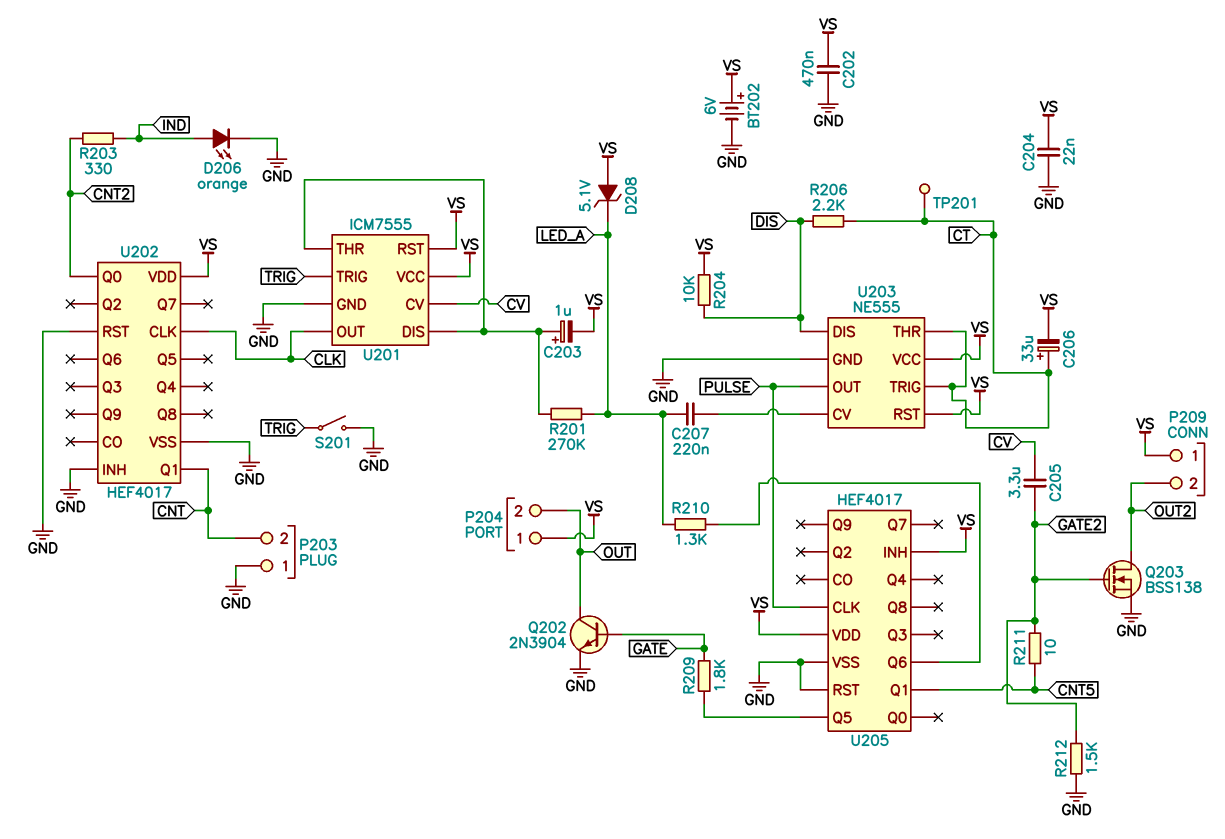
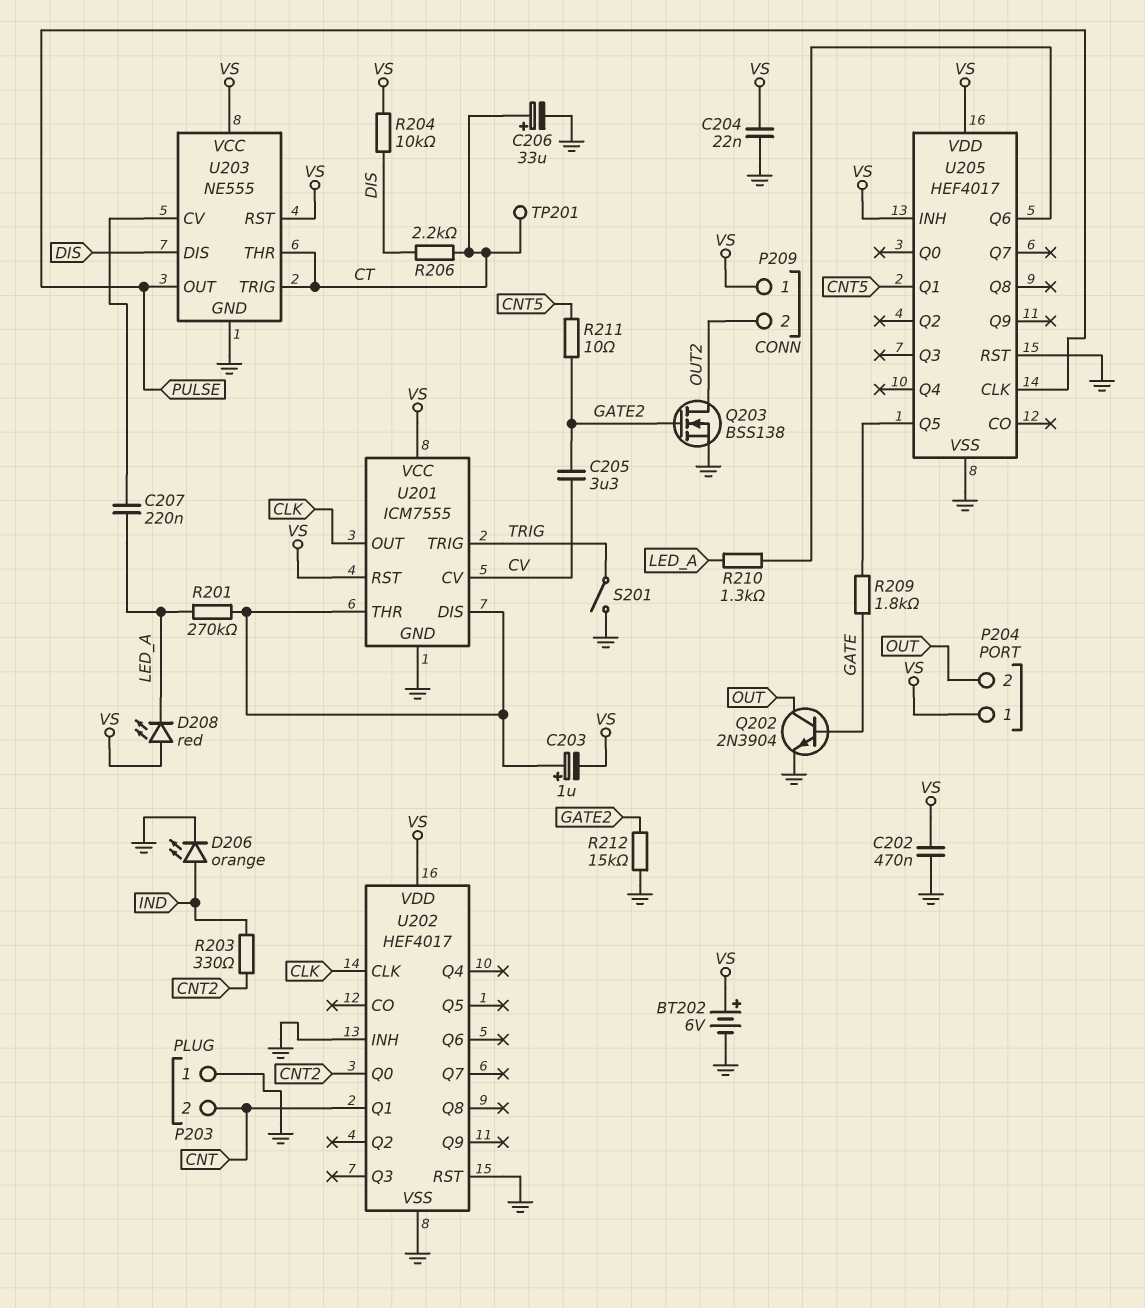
C206: 33uF (plus CT, minus VS) -> 33uF (plus CT, minus GND)
D208: zener 5.1V (A VS, K LED_A) -> LED red (A VS, K LED_A)
R212: 1.5k (GATE2, GND) -> 15k (GATE2, GND)

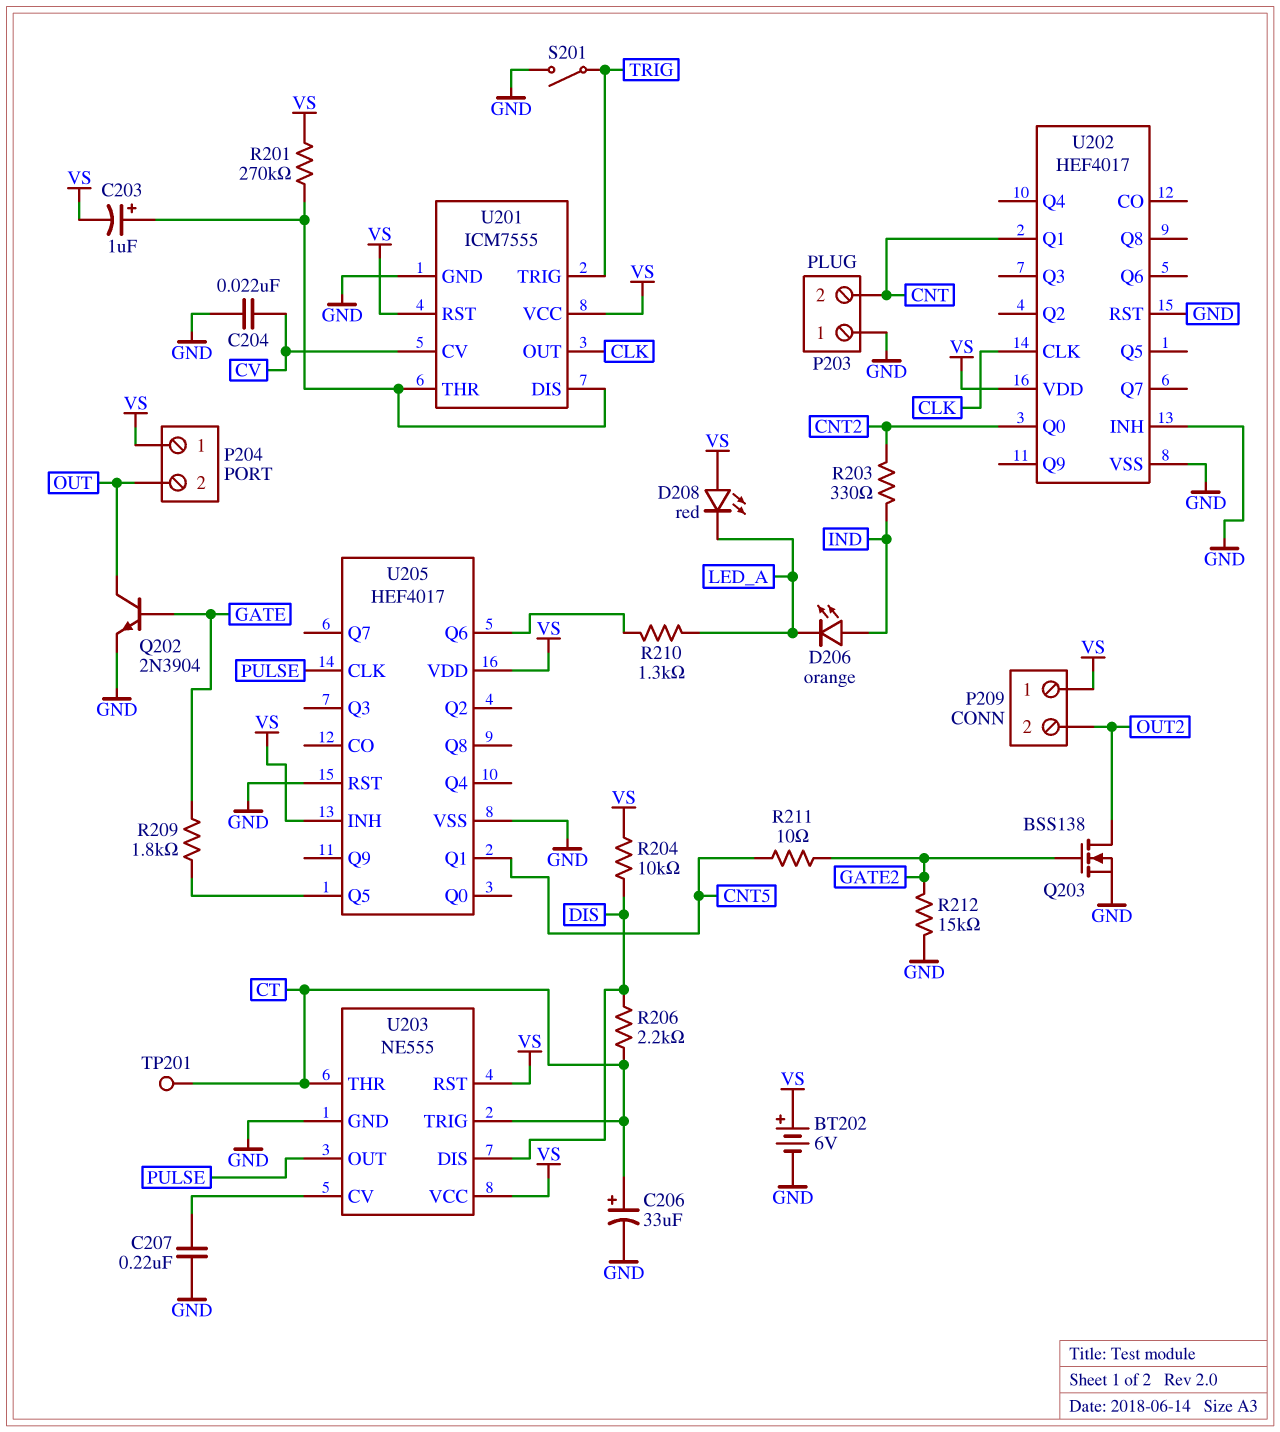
C202: 470nF (GND, VS) -> none
C204: 22nF (GND, VS) -> 22nF (CV, GND)
C205: 3.3uF (CV, GATE2) -> none
C207: 220nF (LED_A, U203/CV) -> 220nF (GND, U203/CV)
D206: LED orange (A IND, K GND) -> LED orange (A IND, K LED_A)
R201: 270k (LED_A, U201/DIS) -> 270k (U201/DIS, VS)

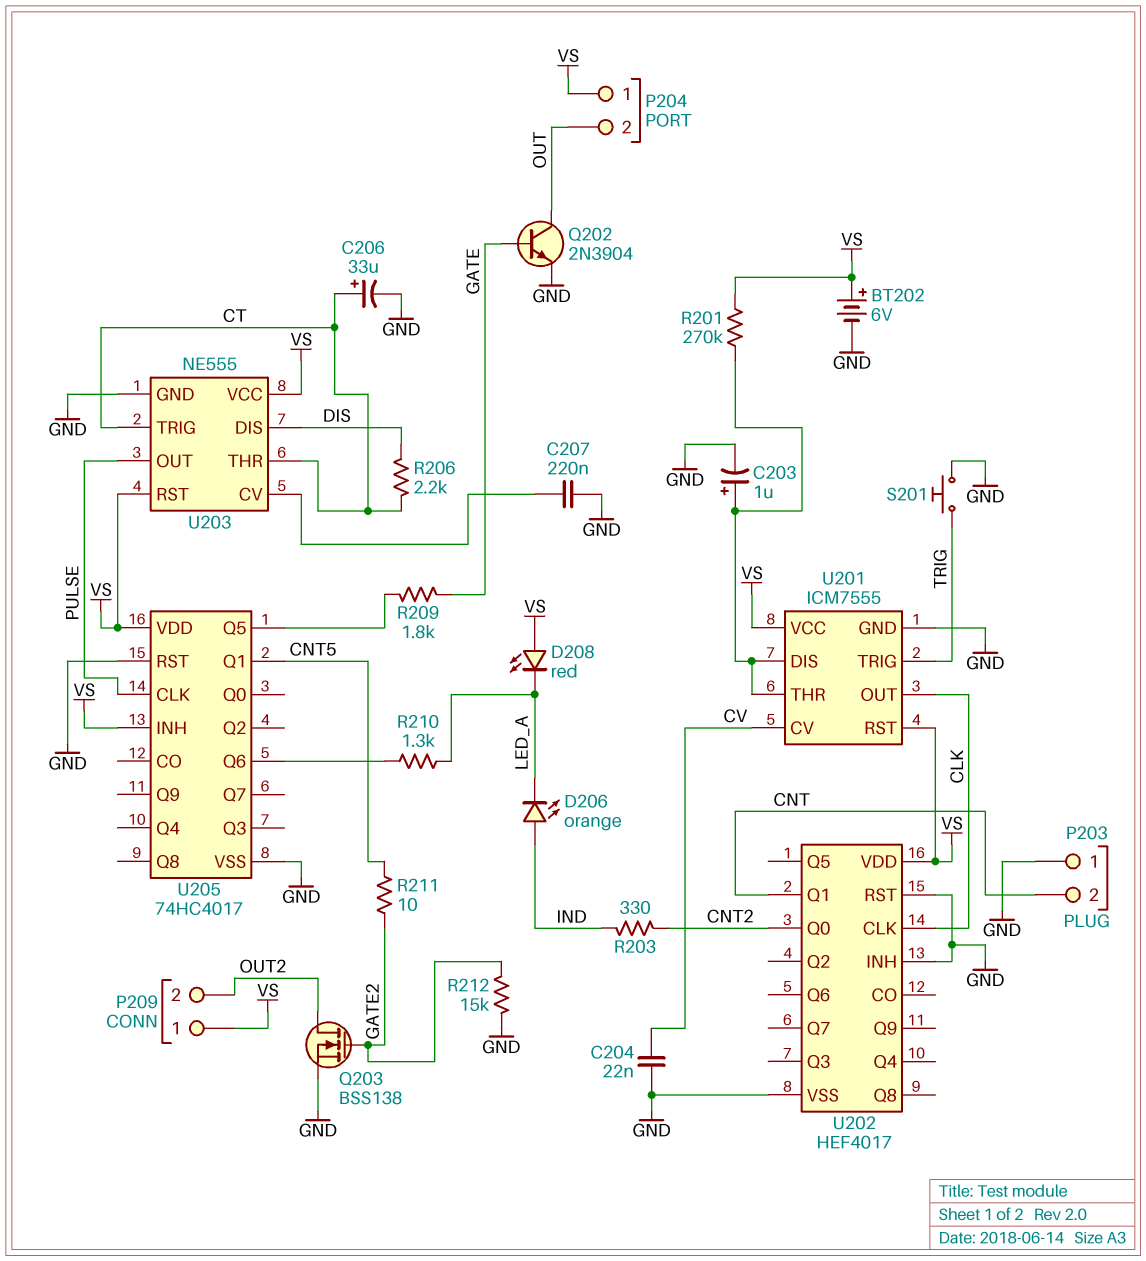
C203: 1uF (plus U201/DIS, minus VS) -> 1uF (plus U201/DIS, minus GND)
R204: 10k (DIS, VS) -> none
S201: switch (GND, TRIG) -> button (GND, TRIG)
TP201: test point (CT) -> none
U205: HEF4017 -> 74HC4017

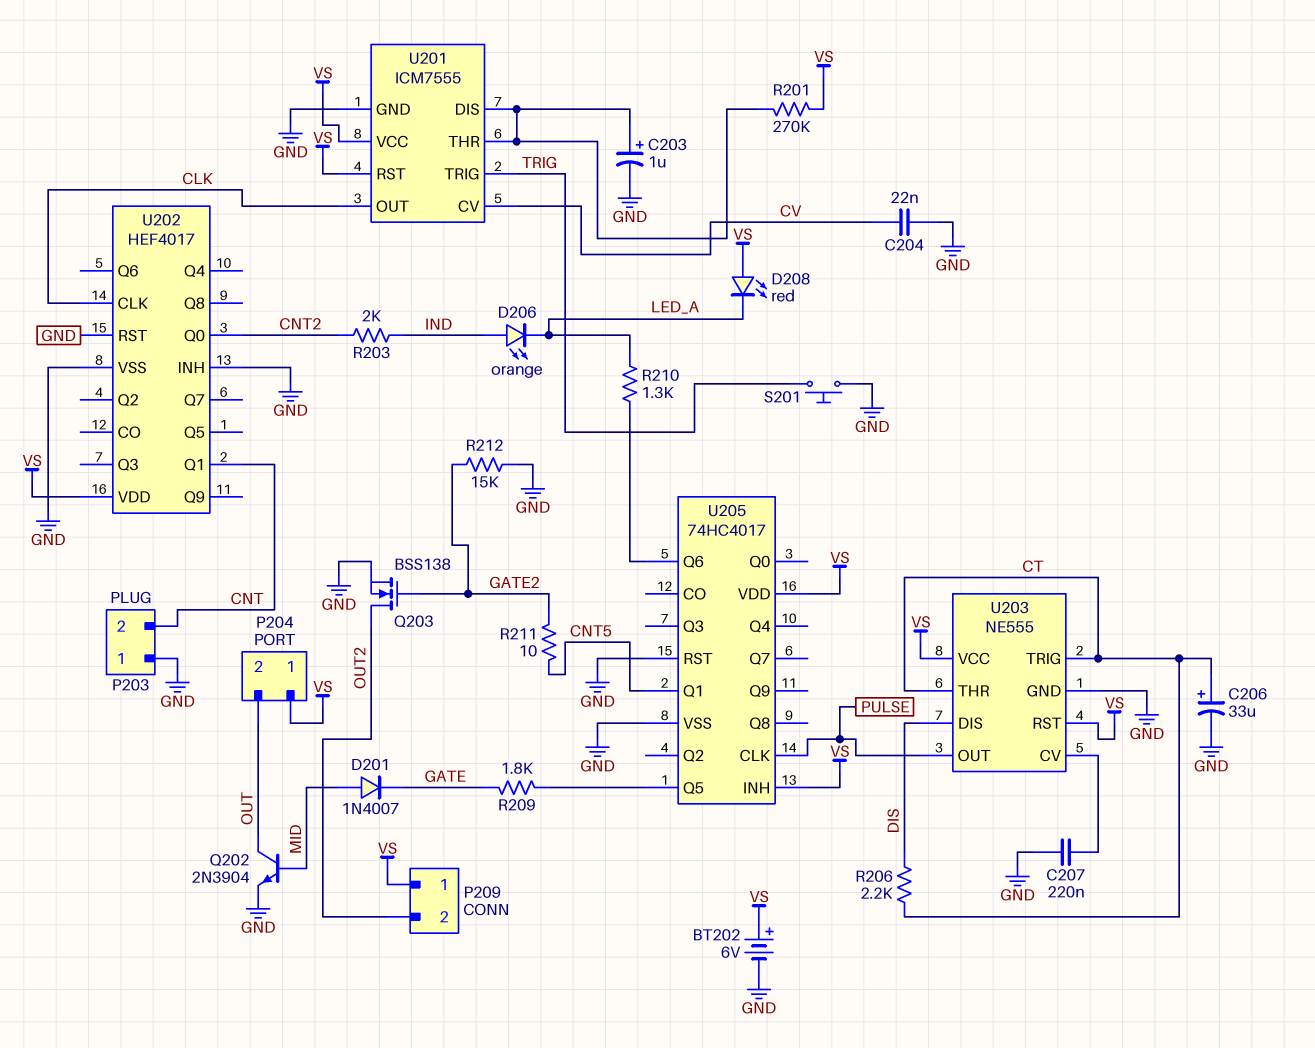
D201: none -> diode 1N4007 (A MID, K GATE)
Q202: NPN 2N3904 (B GATE, C OUT, E GND) -> NPN 2N3904 (B MID, C OUT, E GND)
R203: 330 (CNT2, IND) -> 2k (CNT2, IND)

